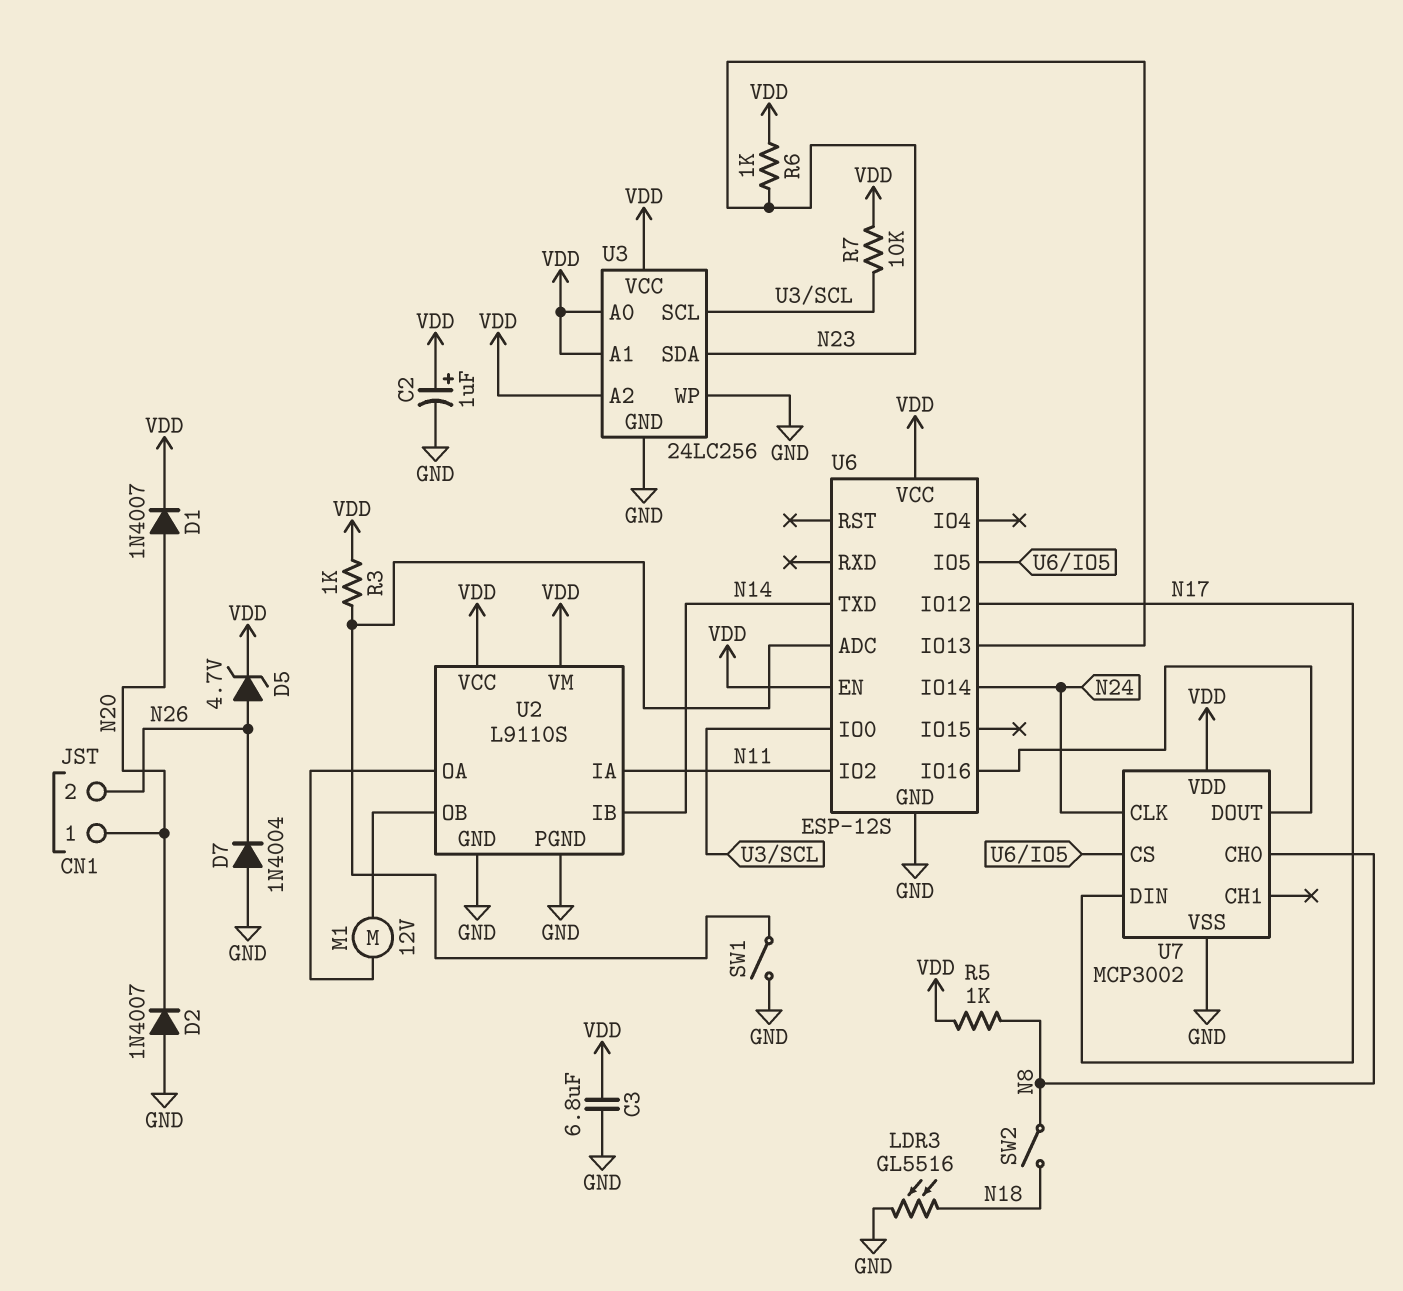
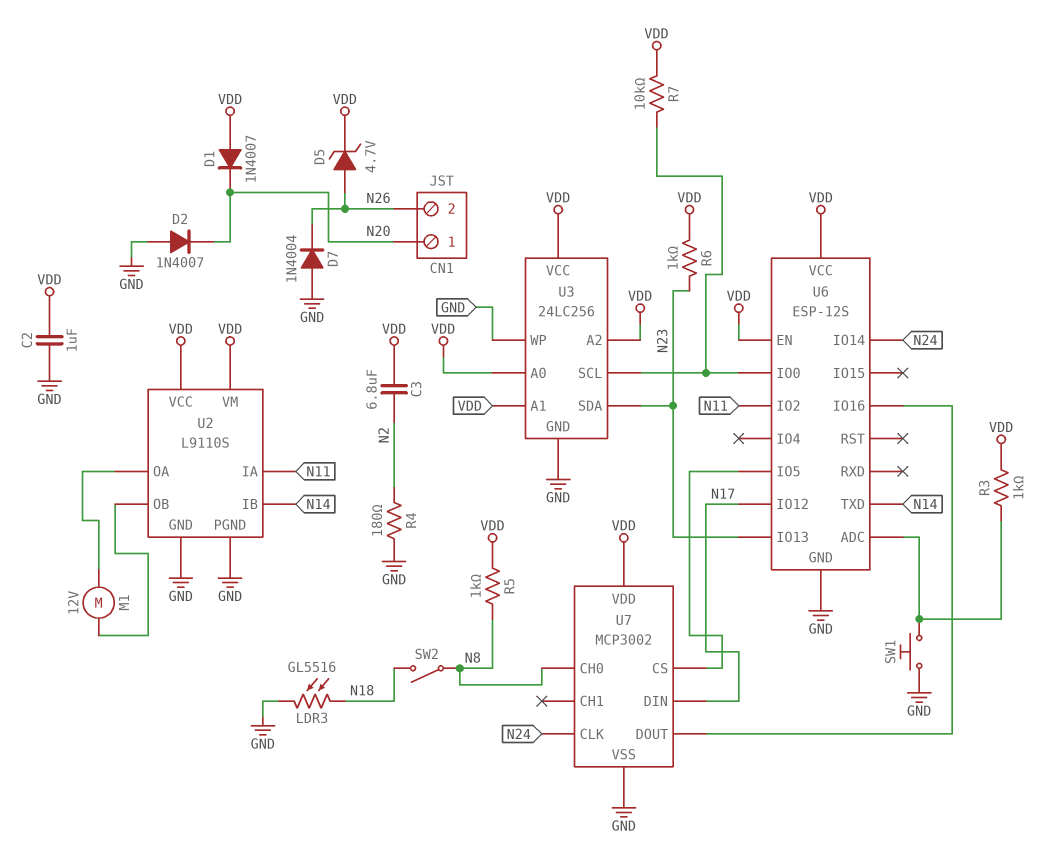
C2: 1uF (plus VDD, minus GND) -> 1uF (GND, VDD)
C3: 6.8uF (GND, VDD) -> 6.8uF (N2, VDD)
D1: diode 1N4007 (A N20, K VDD) -> diode 1N4007 (A VDD, K N20)
R4: none -> 180 (GND, N2)
SW1: switch (GND, U6/ADC) -> button (GND, U6/ADC)

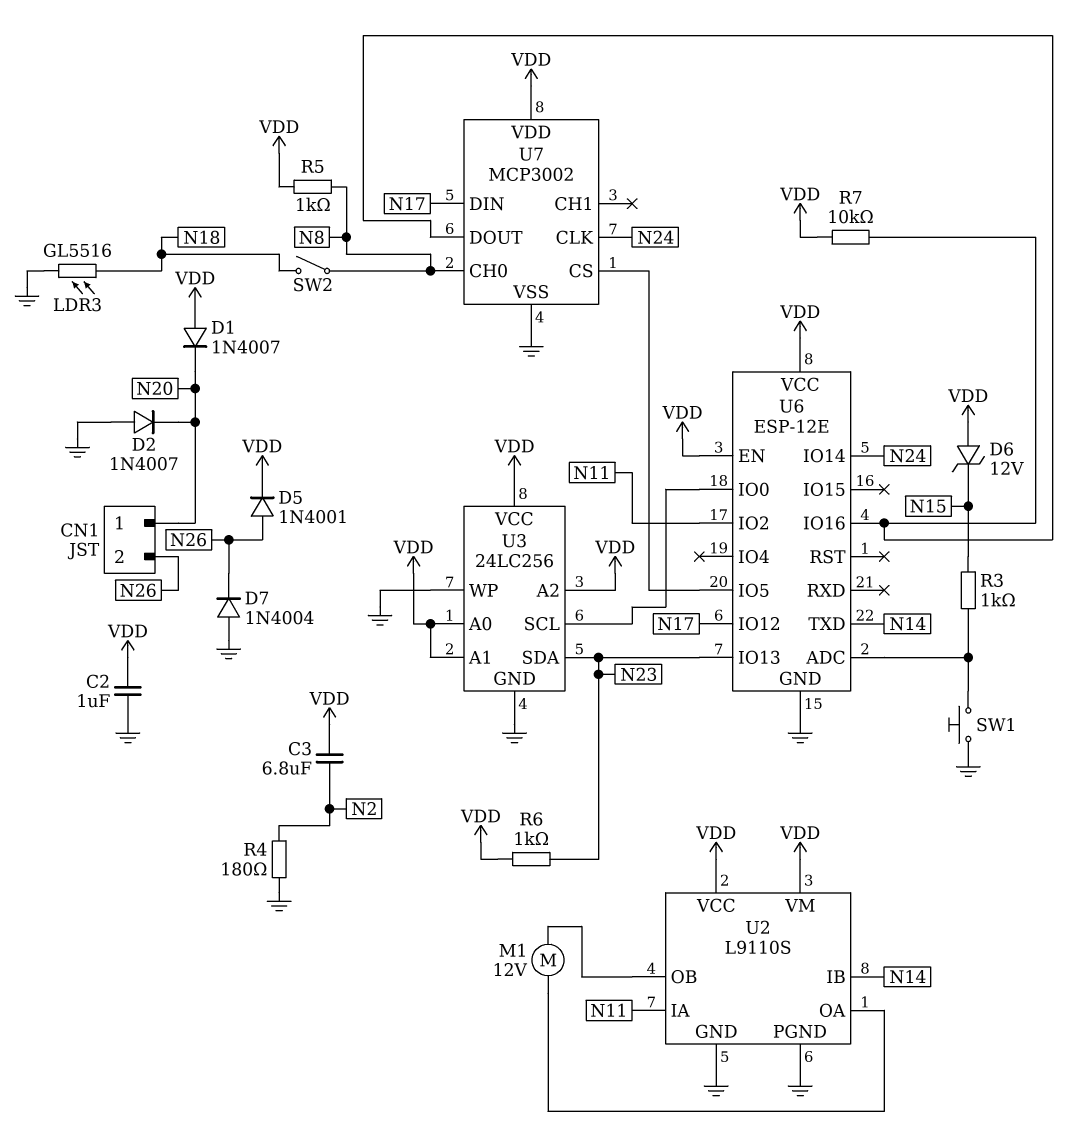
D5: zener 4.7V (A N26, K VDD) -> diode 1N4001 (A N26, K VDD)
D6: none -> zener 12V (A VDD, K N15)
R3: 1k (U6/ADC, VDD) -> 1k (N15, U6/ADC)
R7: 10k (U3/SCL, VDD) -> 10k (U6/IO16, VDD)
U6: ESP-12S -> ESP-12E

